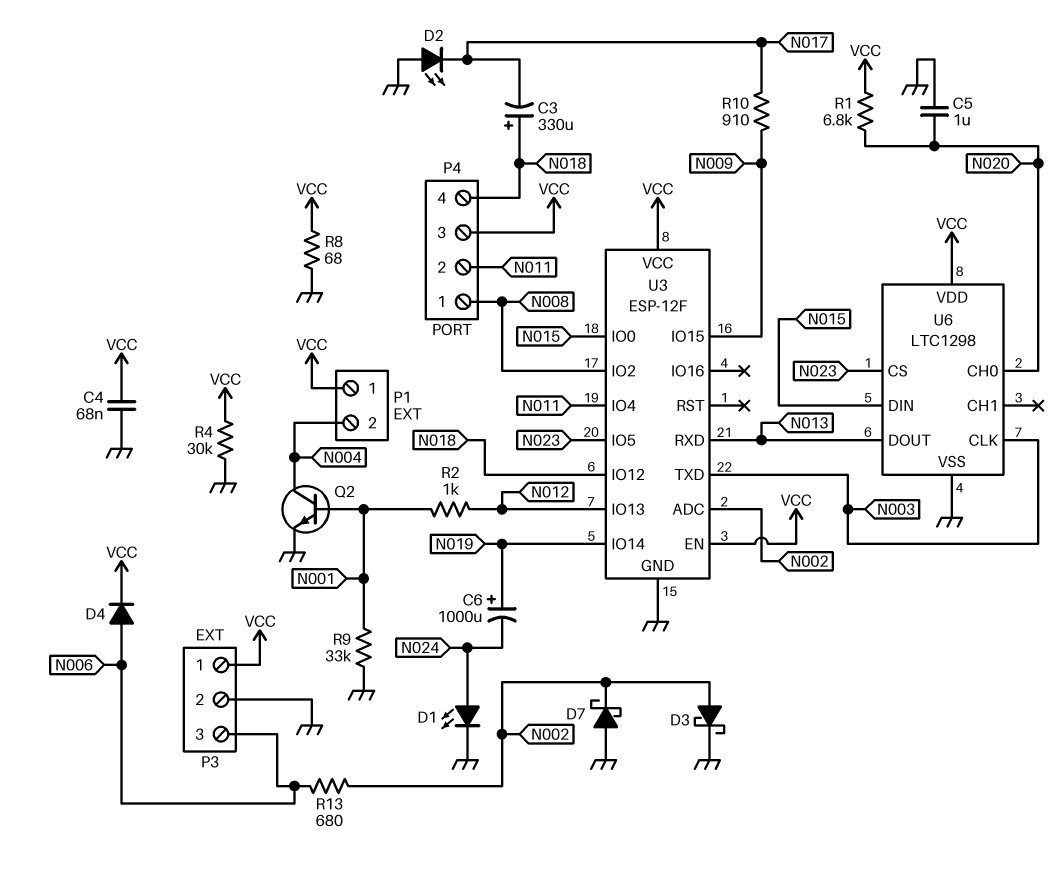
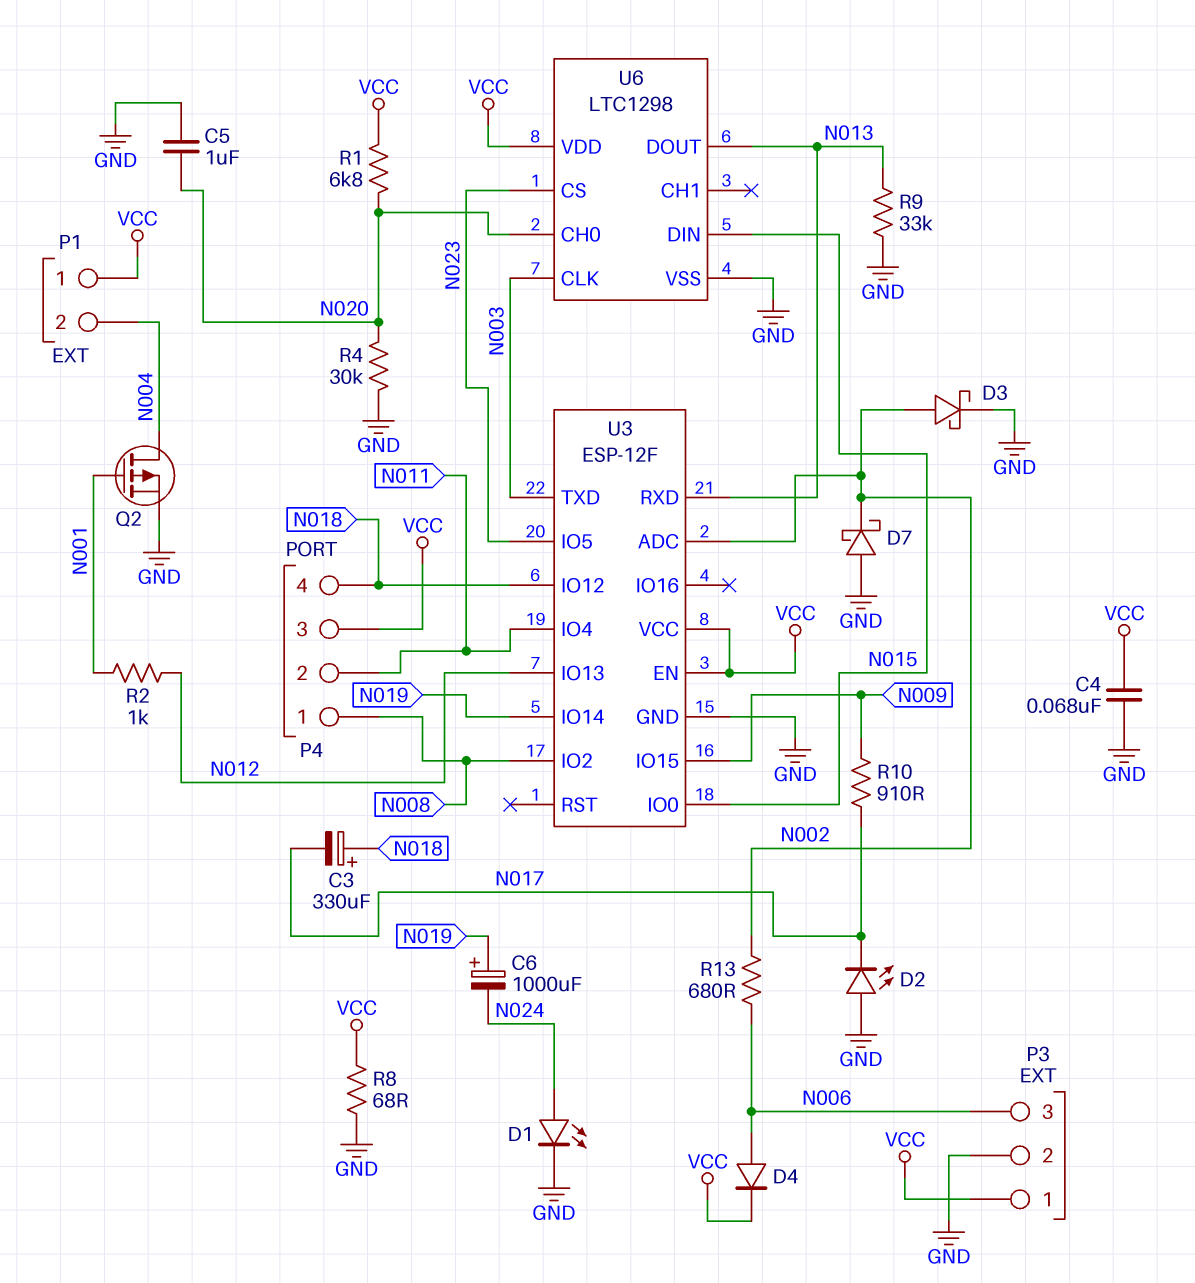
Q2: NPN (B N001, C N004, E GND) -> PMOS (G N001, D N004, S GND)
R4: 30k (GND, VCC) -> 30k (GND, N020)
R9: 33k (GND, N001) -> 33k (GND, N013)

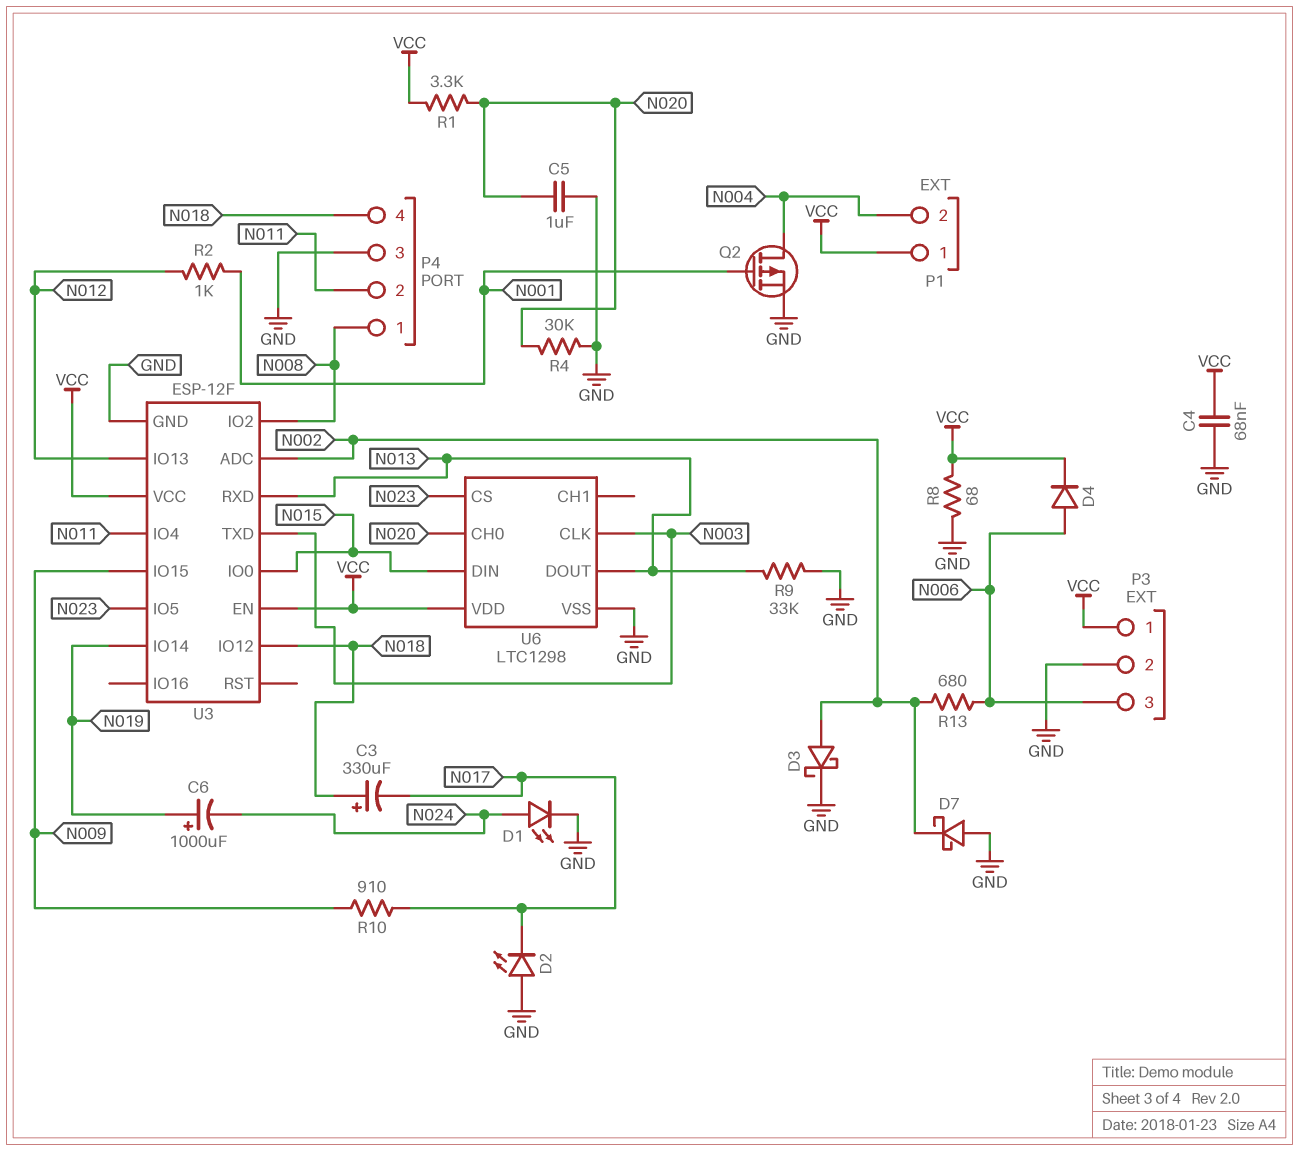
P4 pin 3: VCC -> GND
R1: 6.8k (N020, VCC) -> 3.3k (N020, VCC)

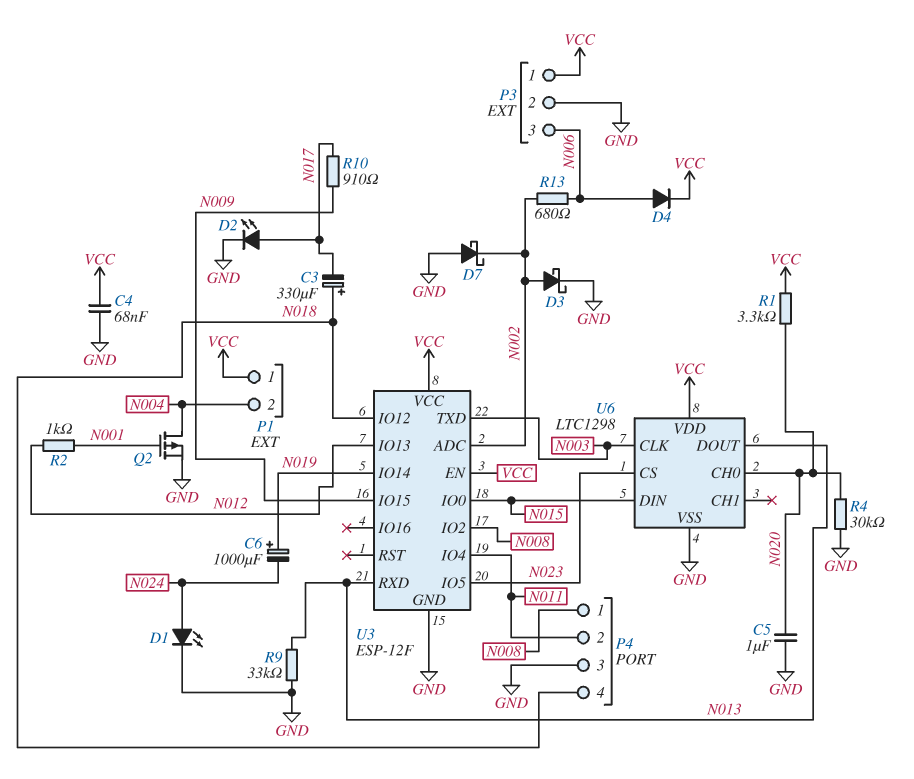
D2: LED (A GND, K N017) -> LED (A N017, K GND)
R8: 68 (GND, VCC) -> none

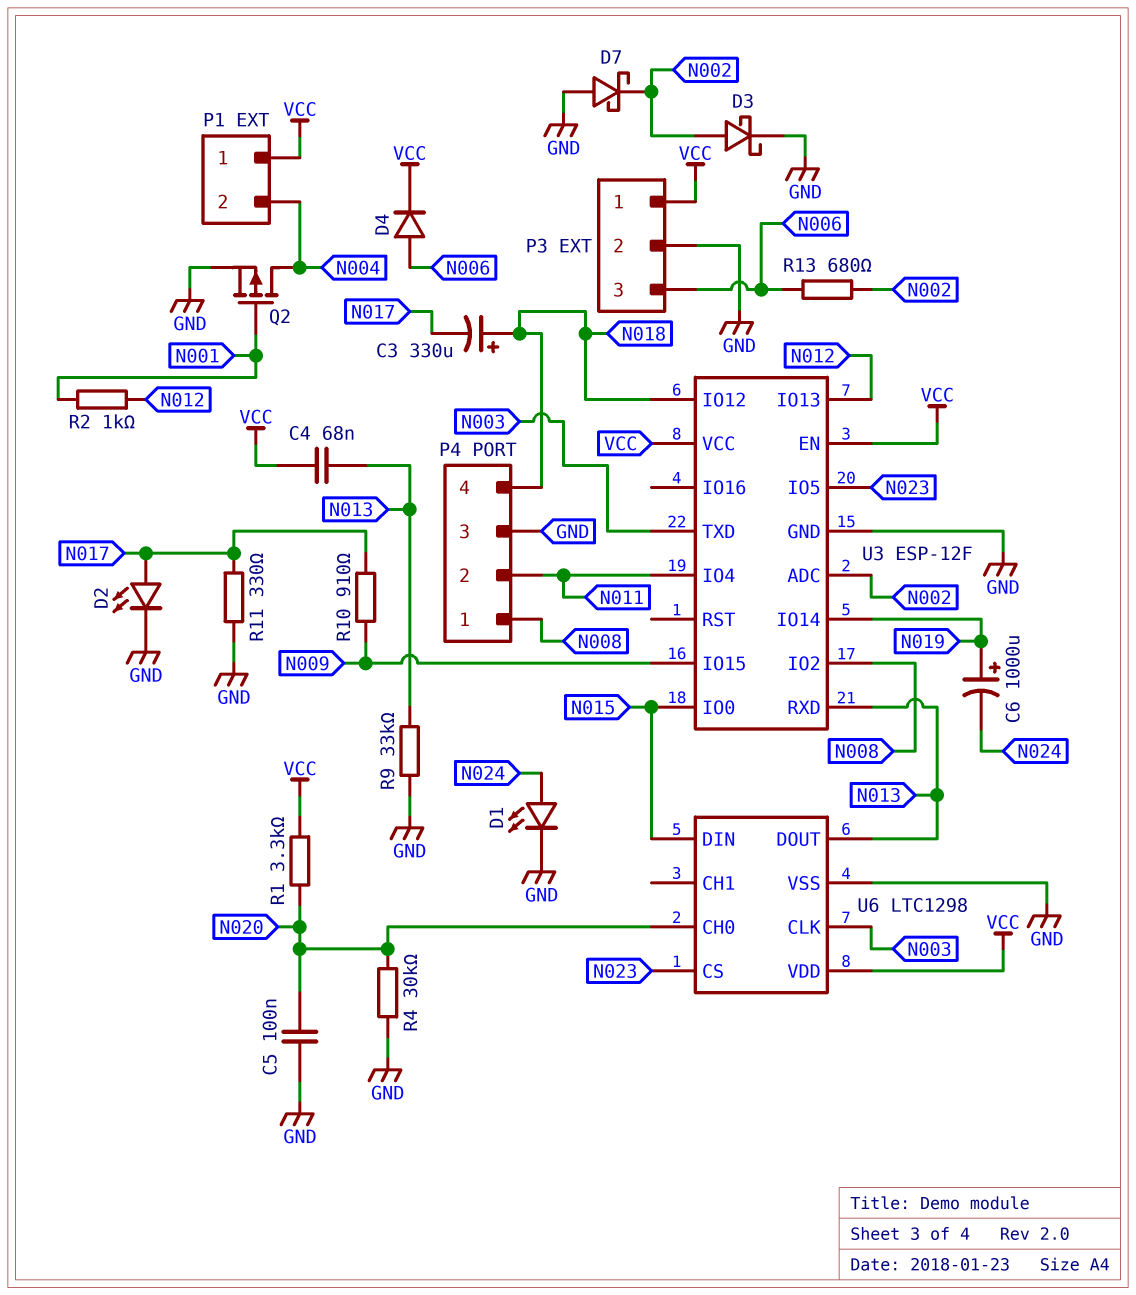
C4: 68nF (GND, VCC) -> 68nF (N013, VCC)
C5: 1uF (GND, N020) -> 100nF (GND, N020)
R11: none -> 330 (GND, N017)

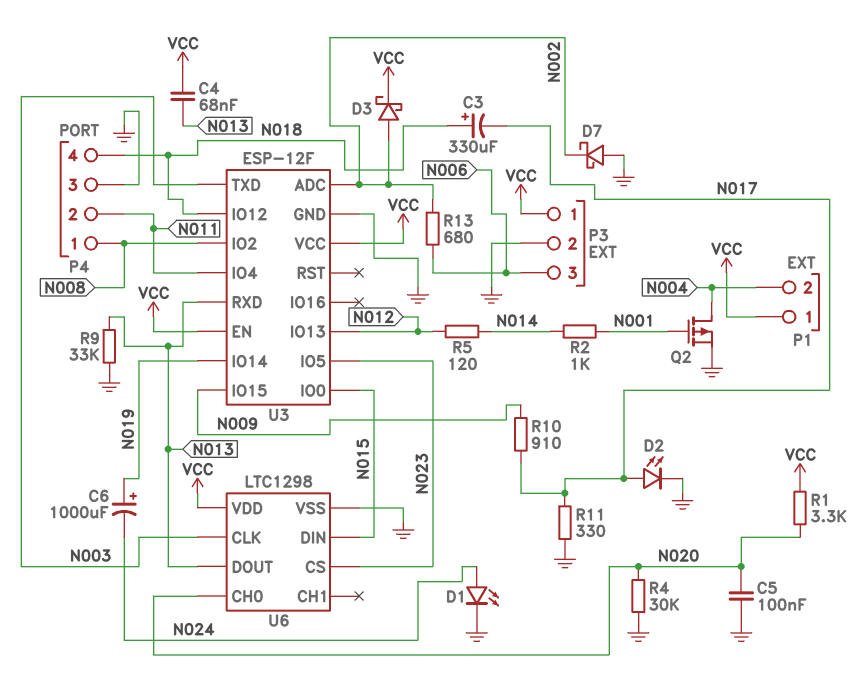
D3: schottky (A N002, K GND) -> schottky (A N002, K VCC)
D4: diode (A N006, K VCC) -> none
R2: 1k (N001, N012) -> 1k (N001, N014)
R5: none -> 120 (N012, N014)

